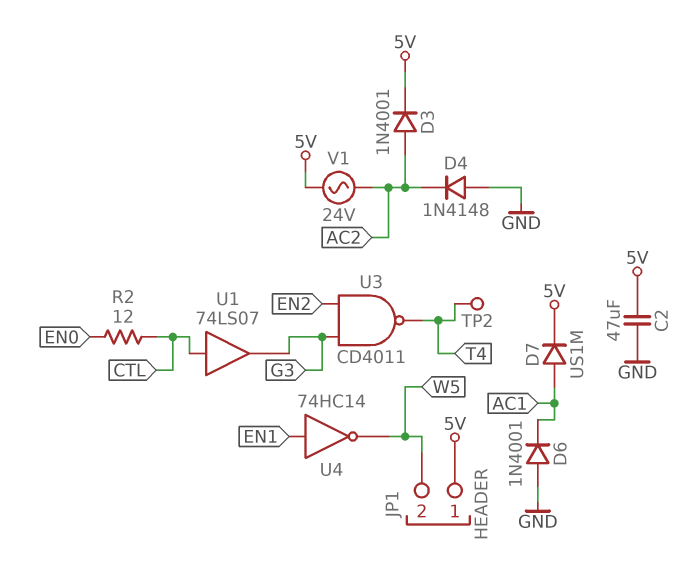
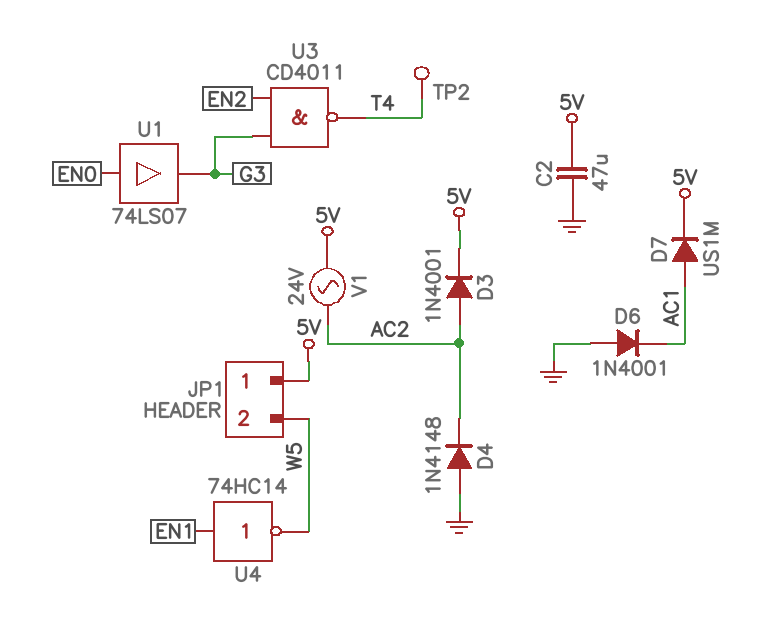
R2: 12 (CTL, EN0) -> none
U1: buffer 74LS07 (in CTL, out G3) -> buffer 74LS07 (in EN0, out G3)

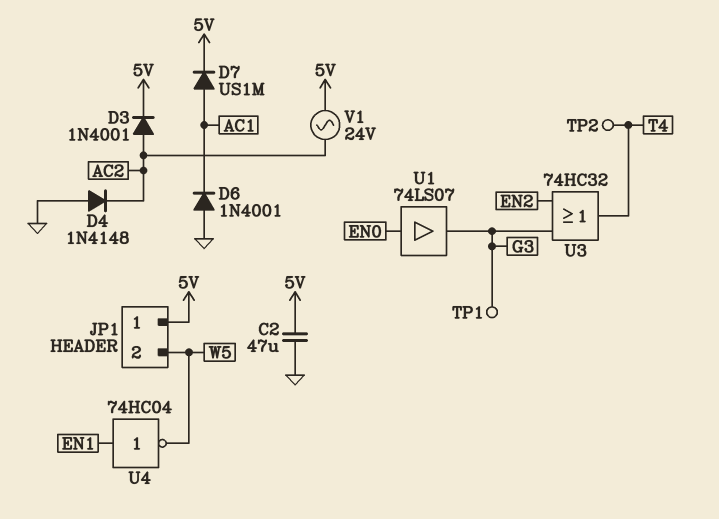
TP1: none -> test point (G3)
U3: NAND CD4011 (in EN2, in G3, out T4) -> OR 74HC32 (in EN2, in G3, out T4)
U4: NOT 74HC14 (in EN1, out W5) -> NOT 74HC04 (in EN1, out W5)

